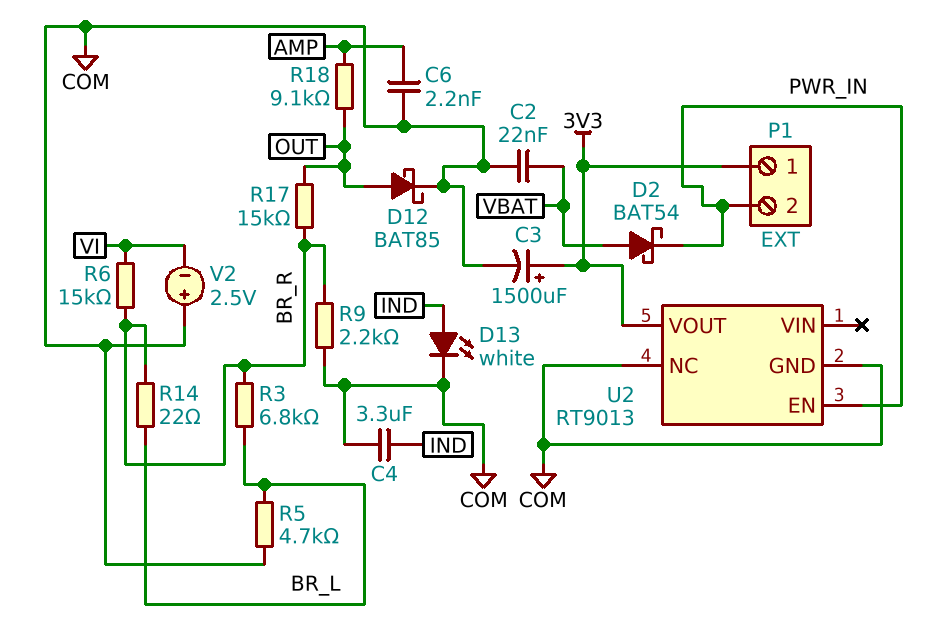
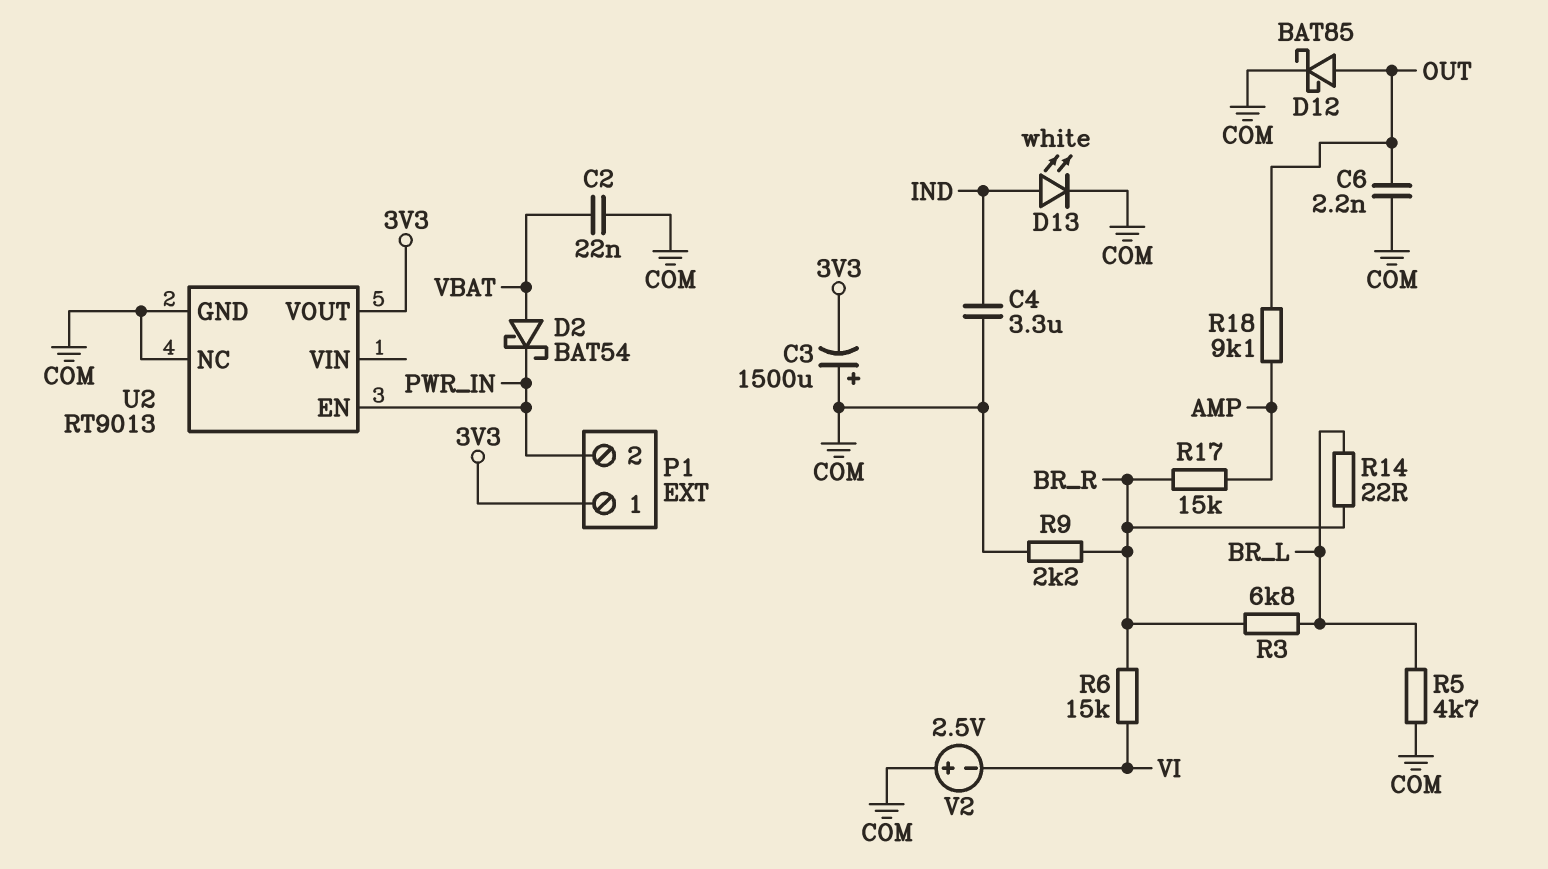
C3: 1500uF (plus 3V3, minus COM) -> 1500uF (plus COM, minus 3V3)
C6: 2.2nF (AMP, COM) -> 2.2nF (COM, OUT)
R17: 15k (BR_R, OUT) -> 15k (AMP, BR_R)

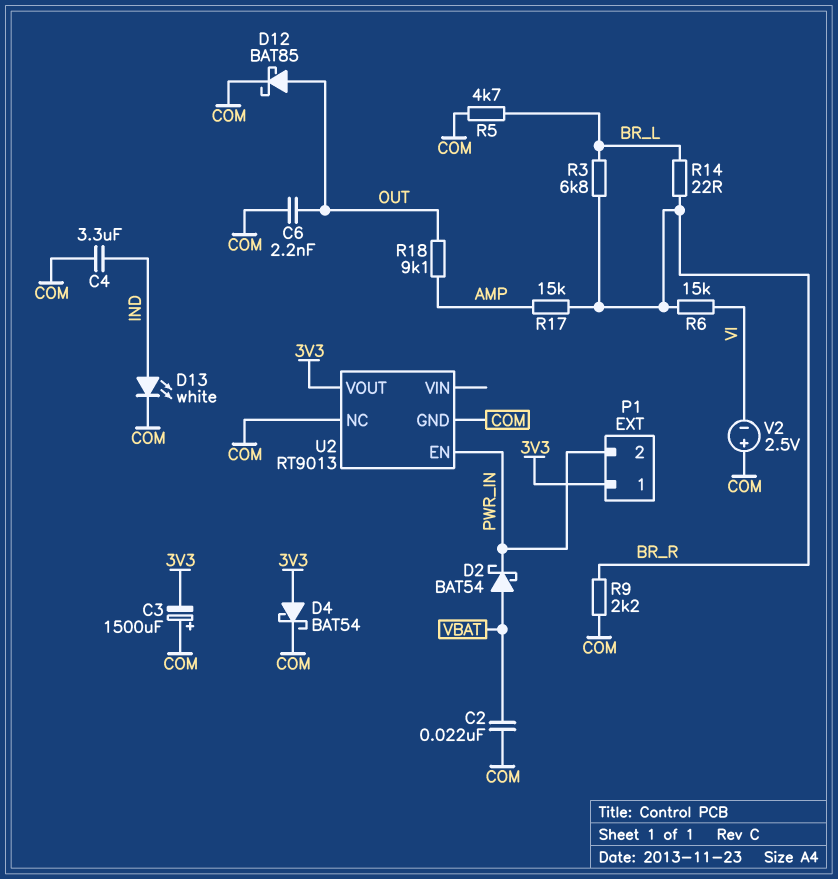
D4: none -> schottky BAT54 (A 3V3, K COM)

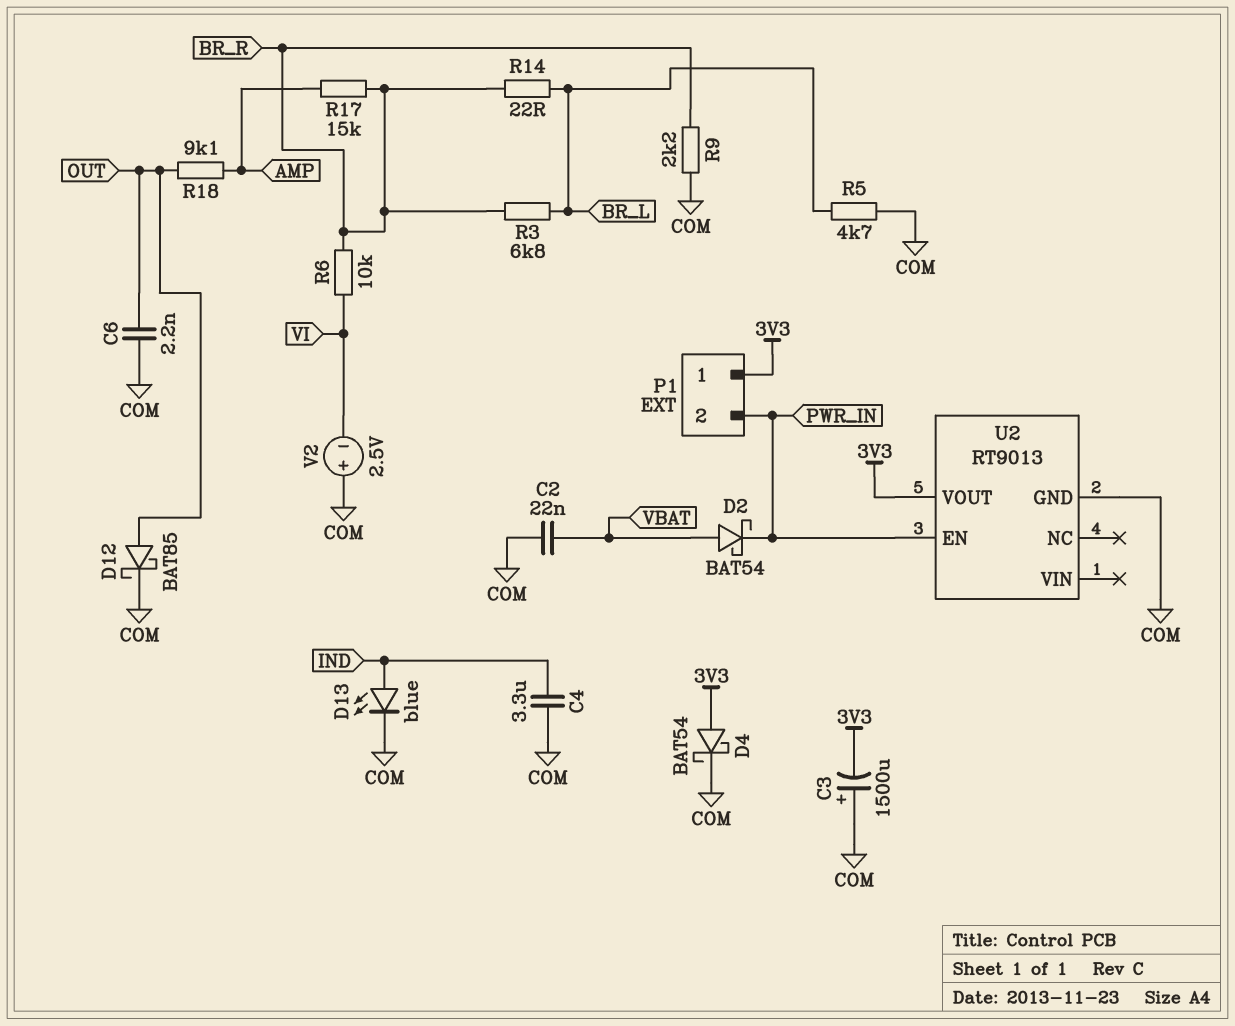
D13: LED white (A IND, K COM) -> LED blue (A IND, K COM)
R6: 15k (BR_R, VI) -> 10k (BR_R, VI)
U2 pin NC: COM -> none

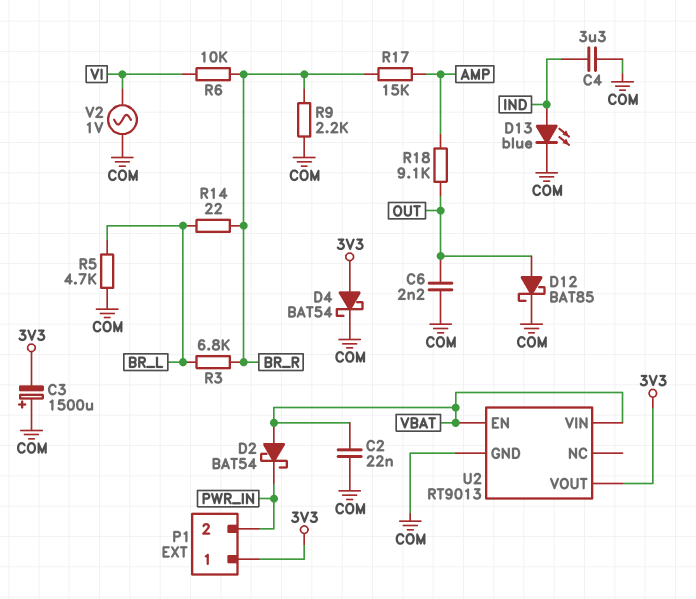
U2 pin EN: PWR_IN -> VBAT
U2 pin VIN: none -> VBAT
V2: 2.5V (plus COM, minus VI) -> AC 1V (COM, VI)

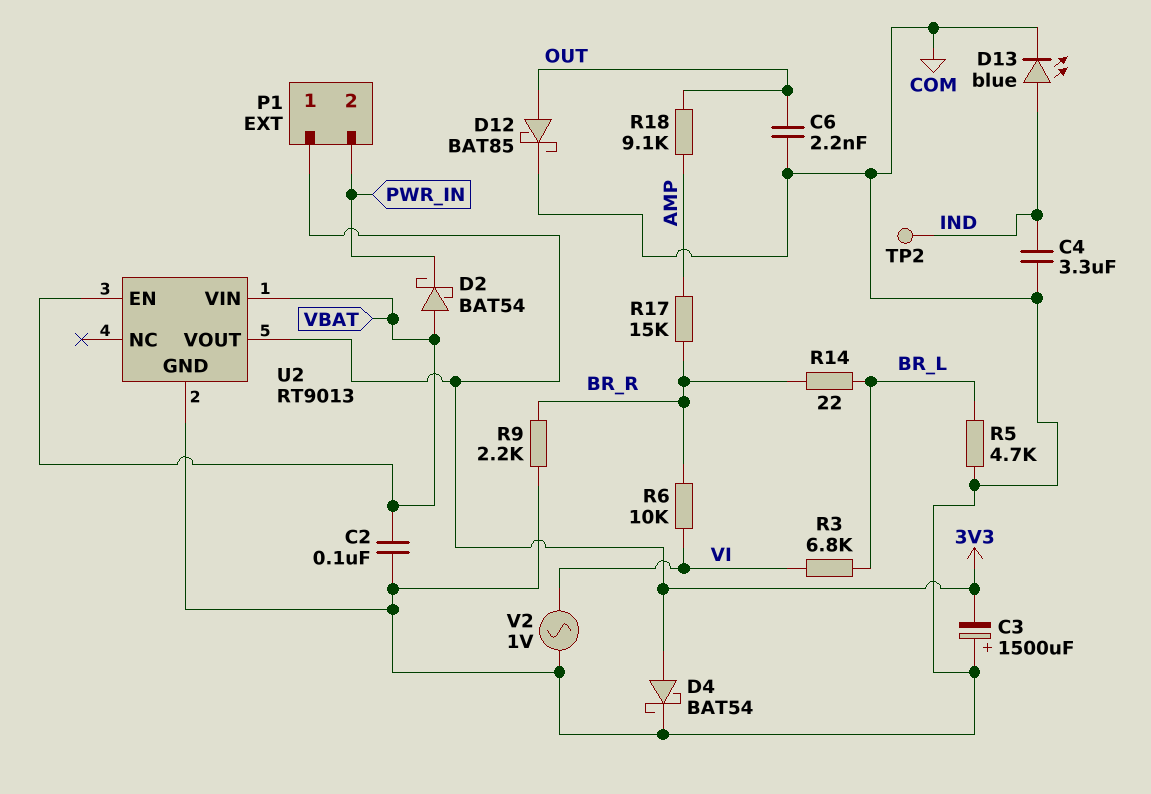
C2: 22nF (COM, VBAT) -> 100nF (COM, VBAT)
R3: 6.8k (BR_L, BR_R) -> 6.8k (BR_L, VI)
TP2: none -> test point (IND)

